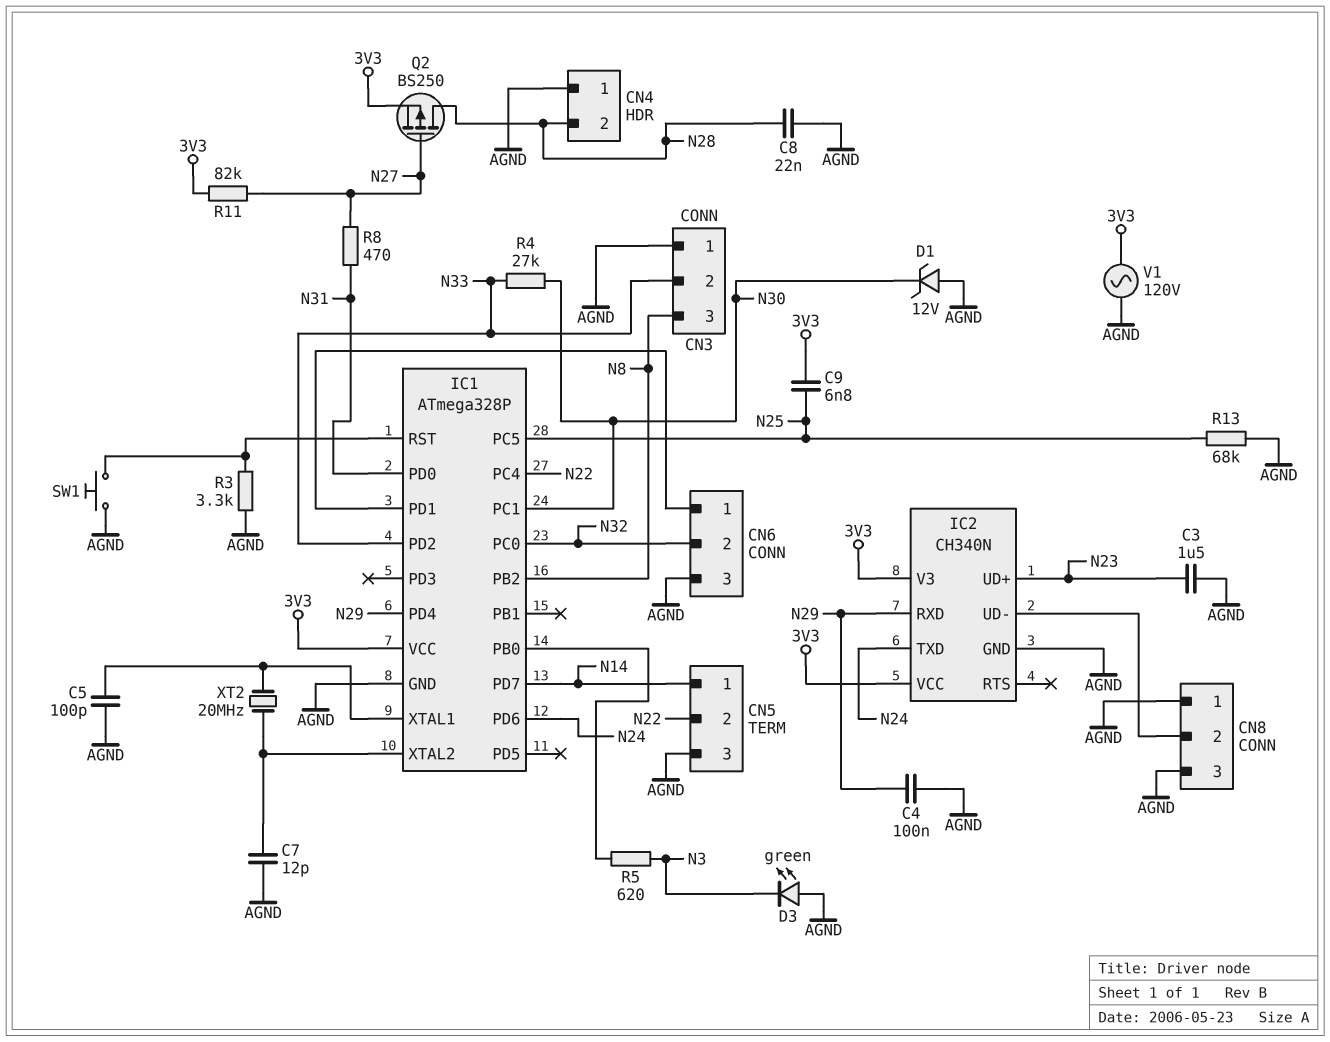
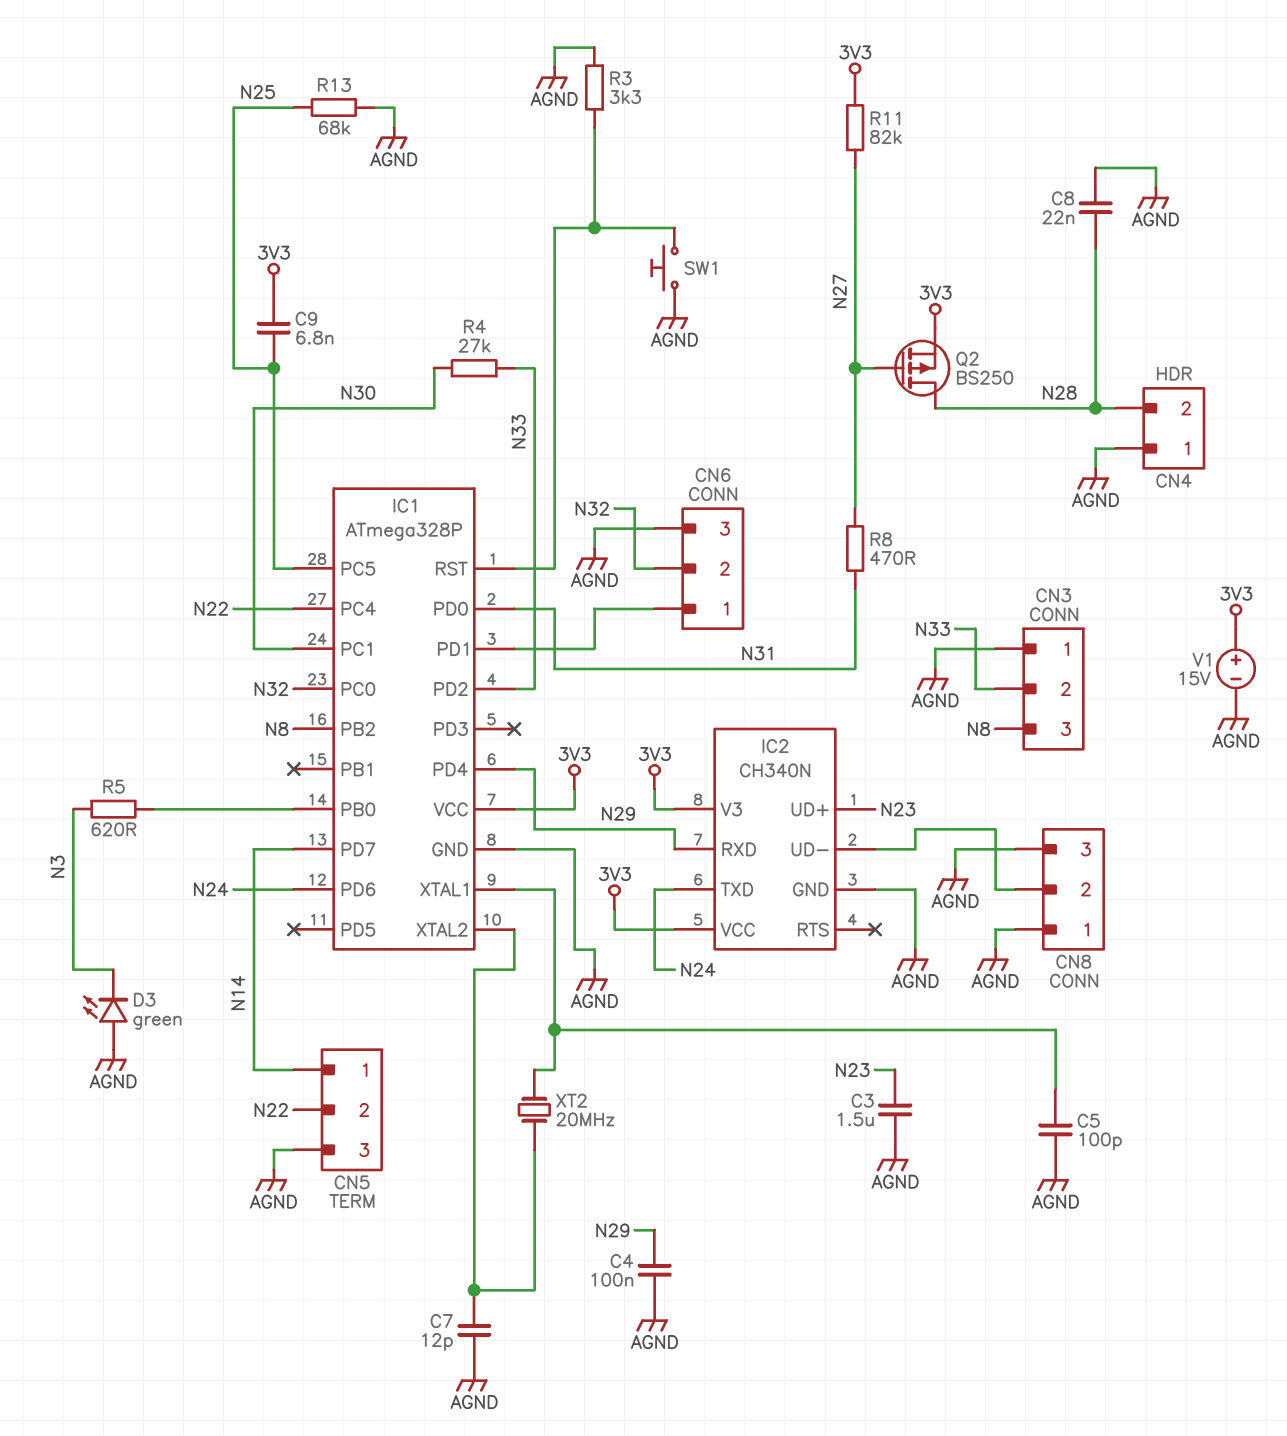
D1: zener 12V (A AGND, K N30) -> none
V1: AC 120V (3V3, AGND) -> 15V (plus 3V3, minus AGND)

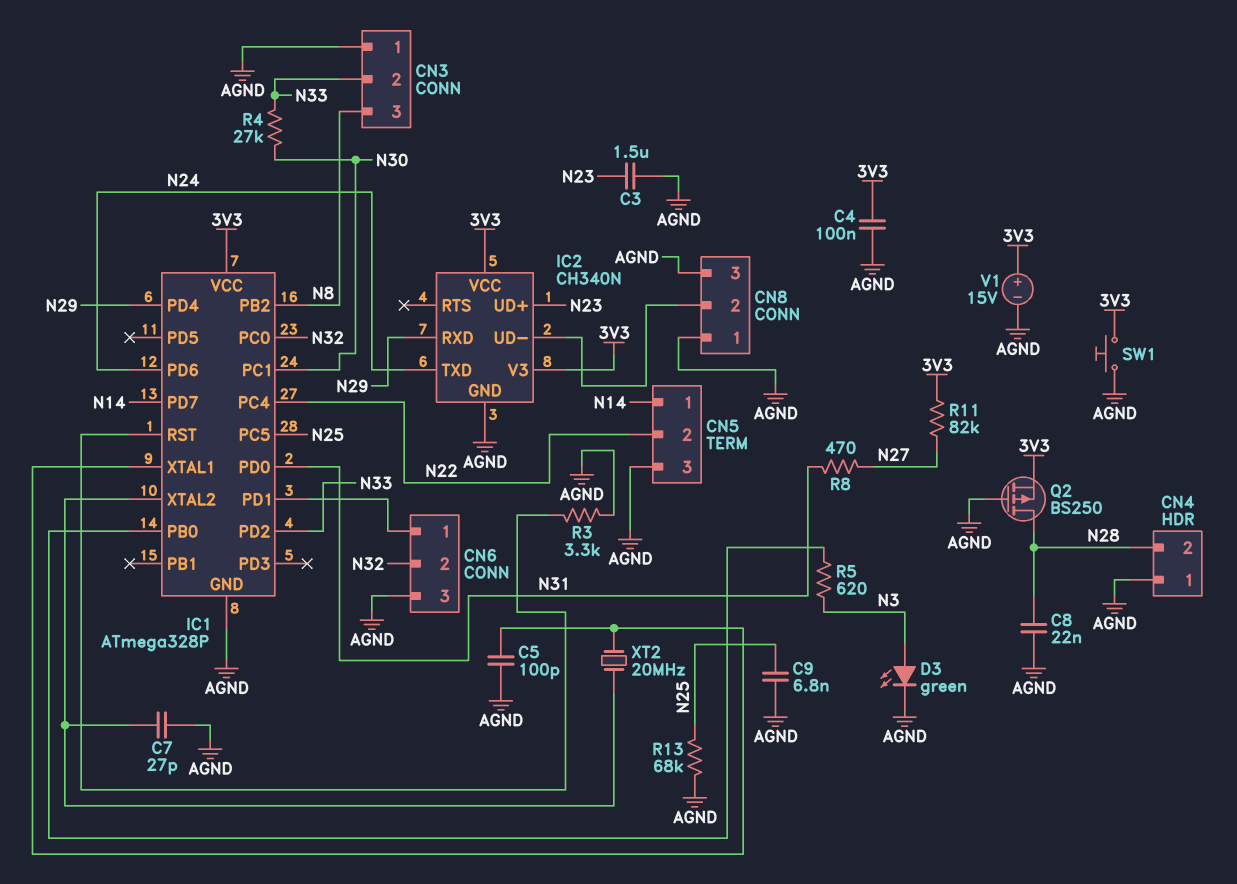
C4: 100nF (AGND, N29) -> 100nF (3V3, AGND)
C7: 12pF (AGND, IC1/XTAL2) -> 27pF (AGND, IC1/XTAL2)
C9: 6.8nF (3V3, N25) -> 6.8nF (AGND, N25)
D3: LED green (A AGND, K N3) -> LED green (A N3, K AGND)
Q2: PMOS BS250 (G N27, D N28, S 3V3) -> PMOS BS250 (G AGND, D N28, S 3V3)
SW1: button (AGND, IC1/RST) -> button (3V3, AGND)

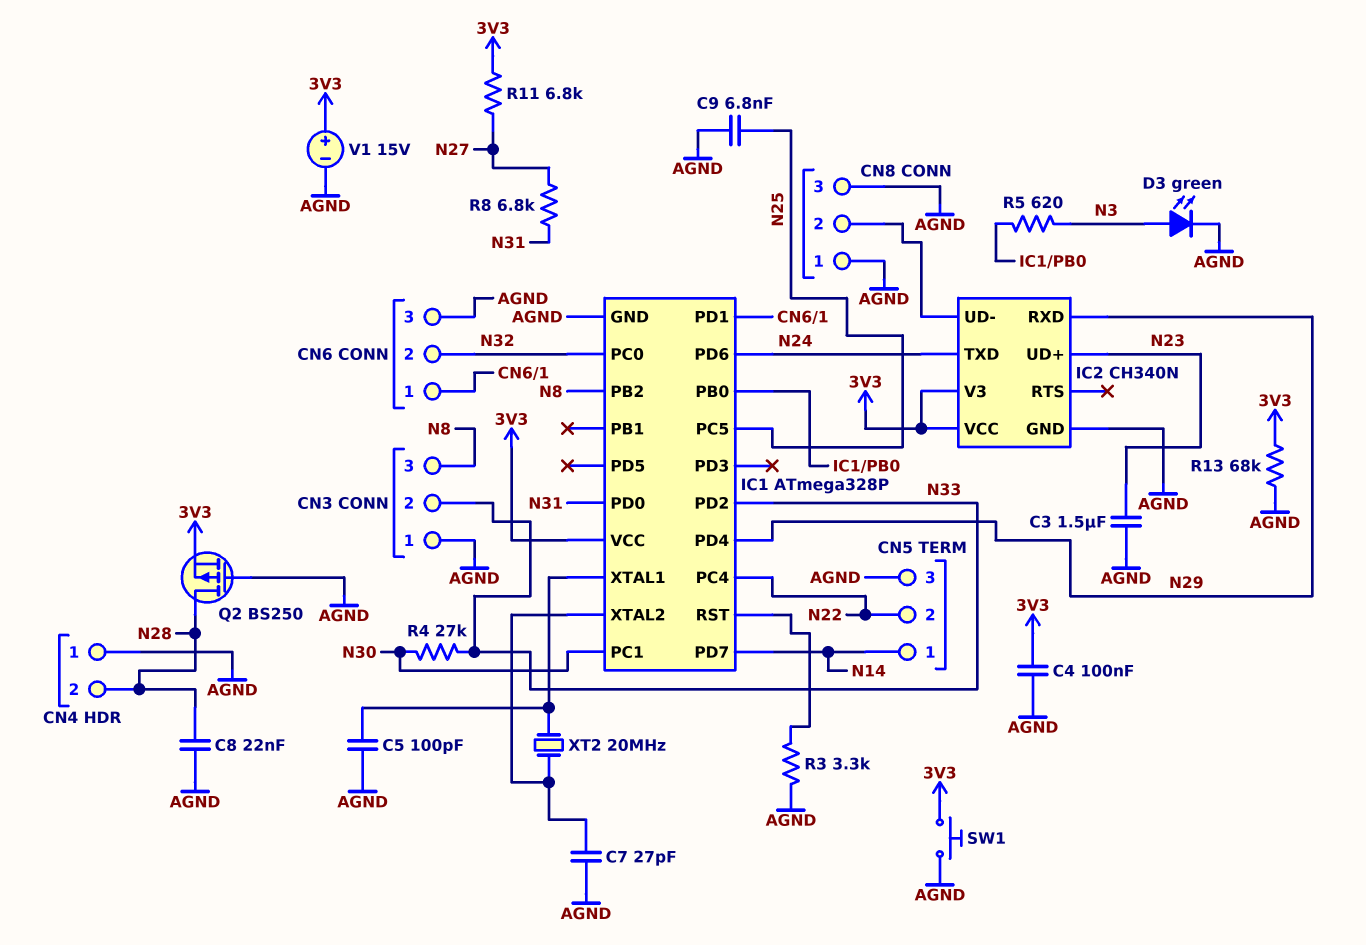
R8: 470 (N27, N31) -> 6.8k (N27, N31)
R11: 82k (3V3, N27) -> 6.8k (3V3, N27)
R13: 68k (AGND, N25) -> 68k (3V3, AGND)

